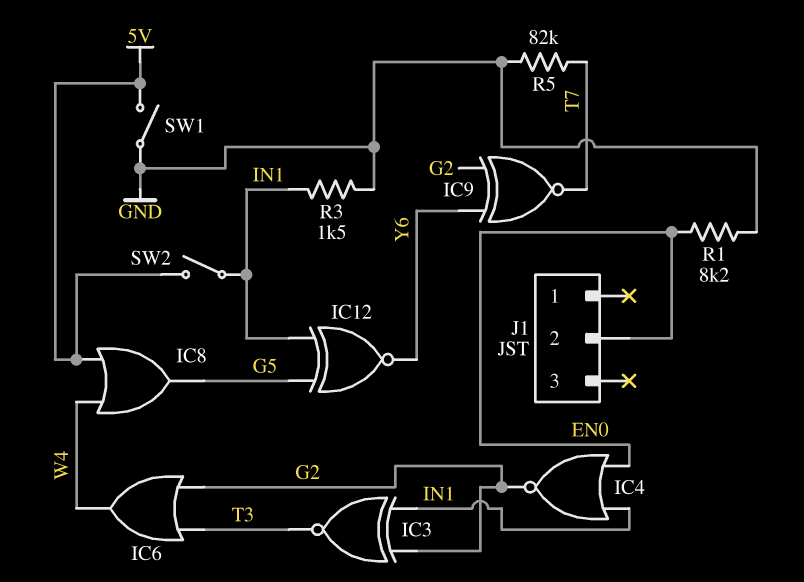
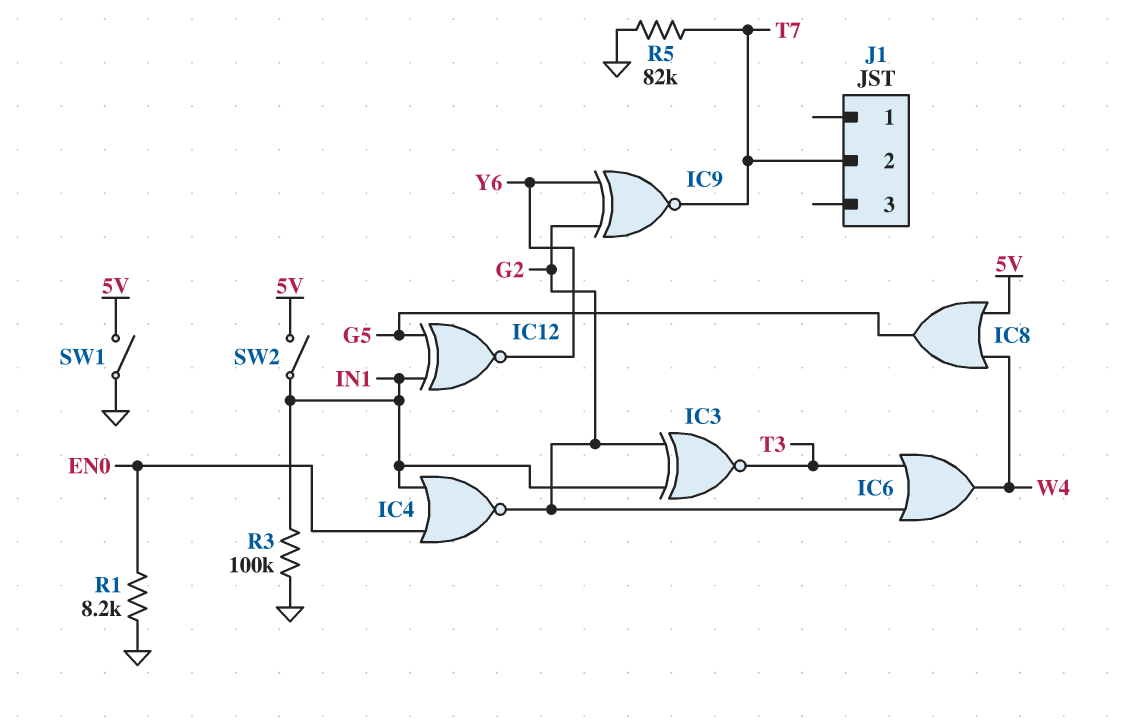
J1 pin 2: EN0 -> T7
R3: 1.5k (GND, IN1) -> 100k (GND, IN1)

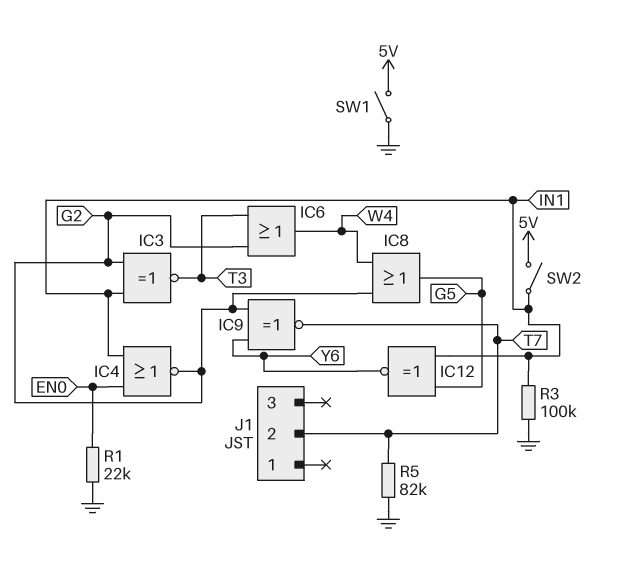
IC8: OR (in 5V, in W4, out G5) -> OR (in G2, in W4, out G5)
R1: 8.2k (EN0, GND) -> 22k (EN0, GND)

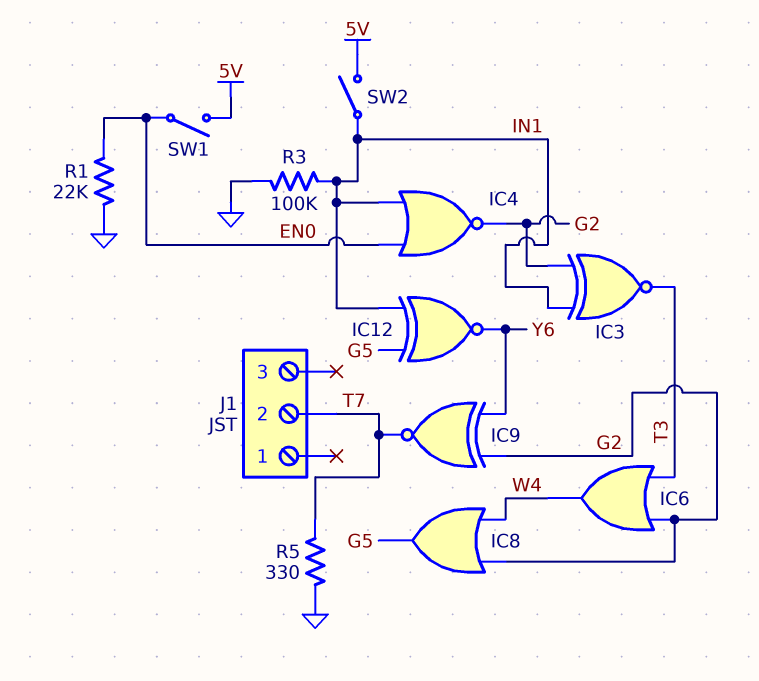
R5: 82k (GND, T7) -> 330 (GND, T7)
SW1: switch (5V, GND) -> switch (5V, EN0)

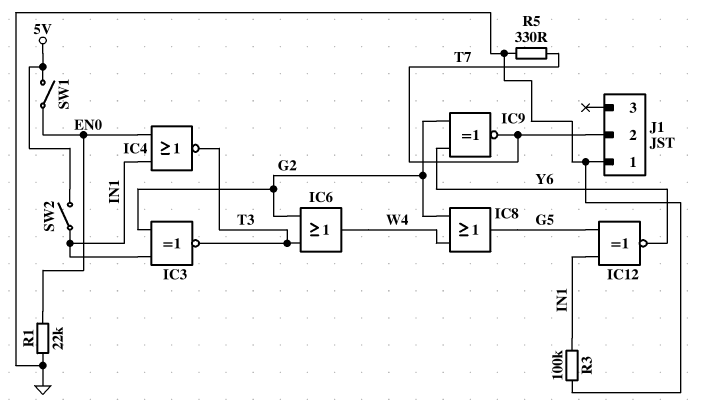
IC4: NOR (in EN0, in IN1, out G2) -> NOR (in EN0, in IN1, out T3)
J1 pin 1: none -> GND

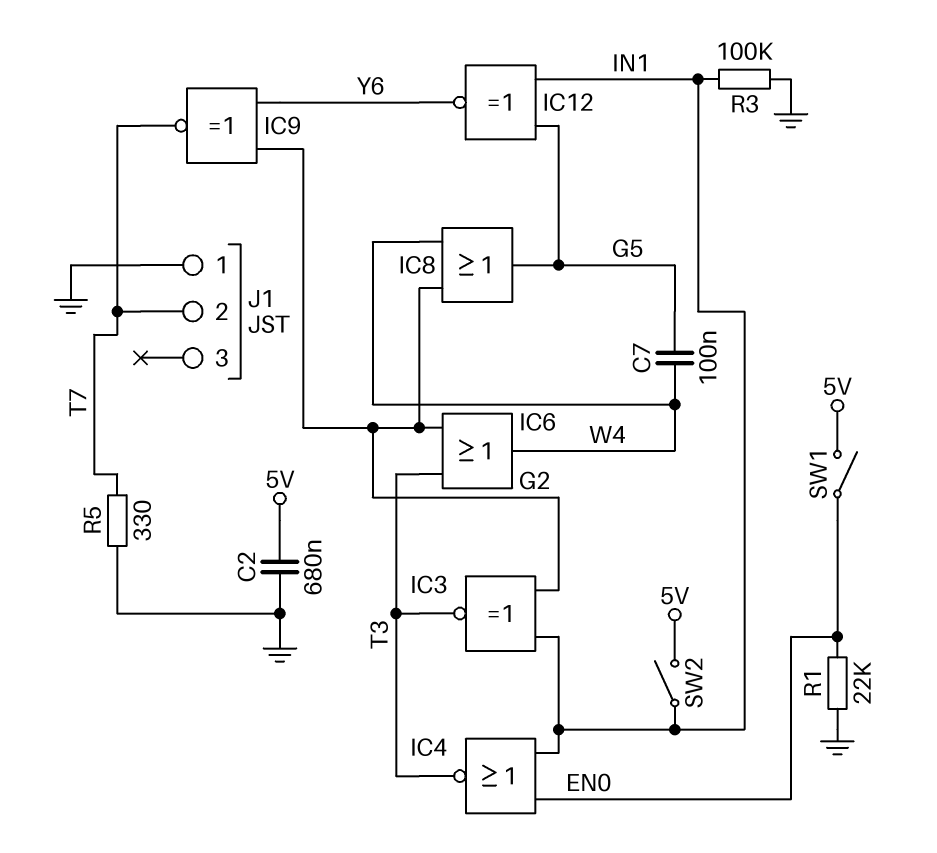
C2: none -> 680nF (5V, GND)
C7: none -> 100nF (G5, W4)

